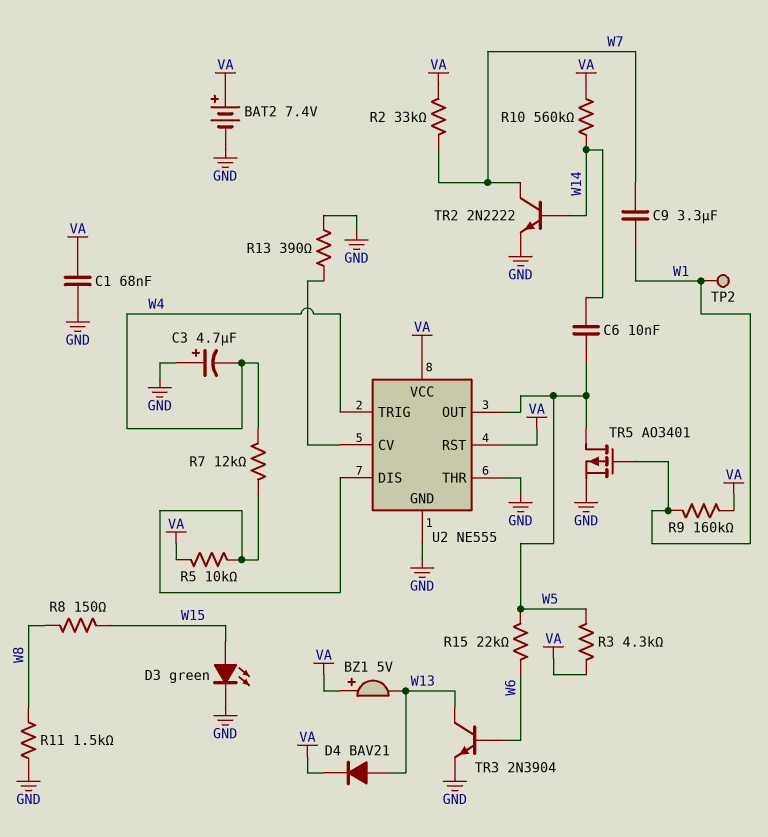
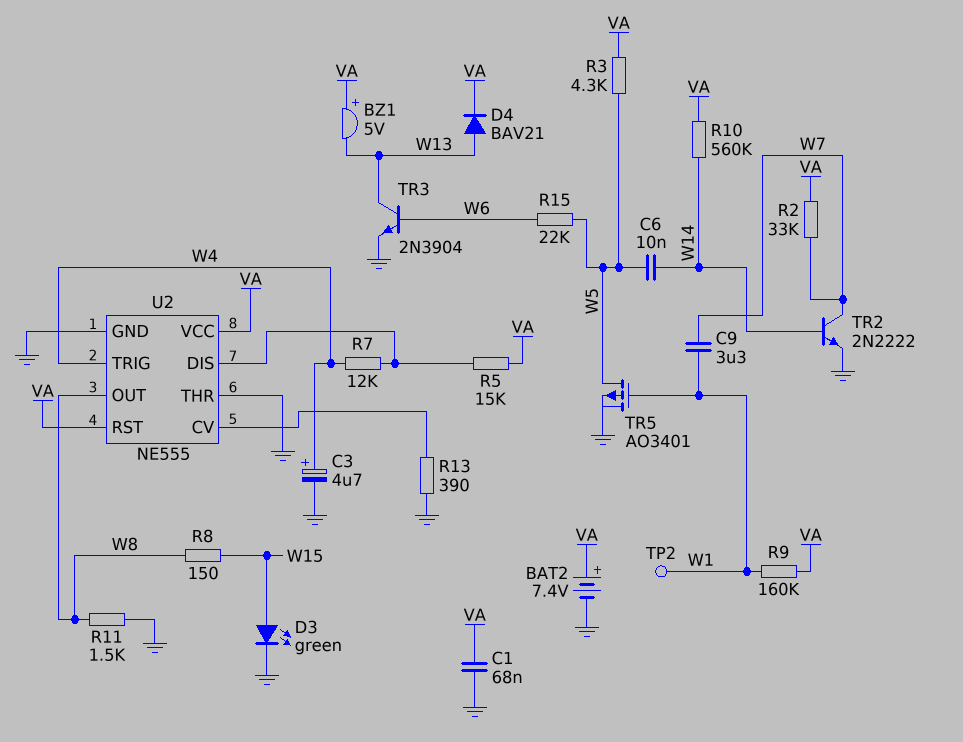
C3: 4.7uF (plus GND, minus W4) -> 4.7uF (plus W4, minus GND)
R5: 10k (U2/DIS, VA) -> 15k (U2/DIS, VA)
U2 pin OUT: W5 -> W8

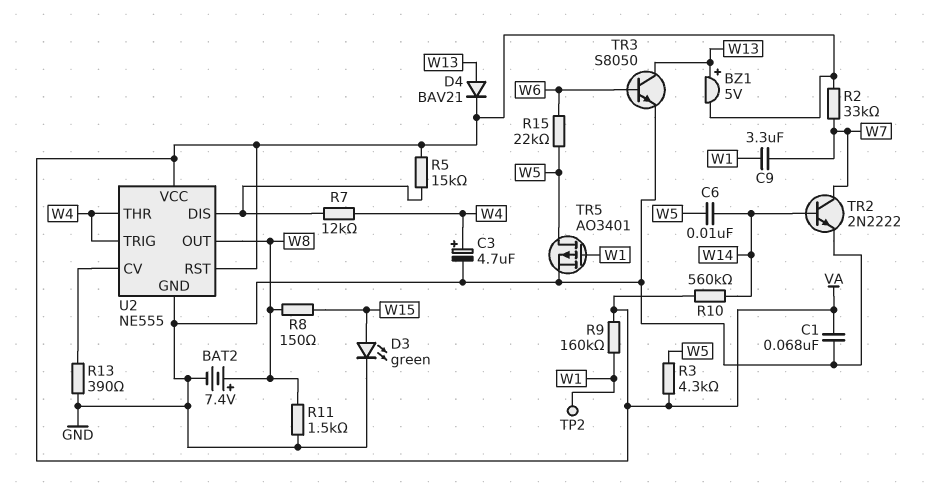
BAT2: 7.4V (plus VA, minus GND) -> 7.4V (plus W8, minus GND)
BZ1: buzzer 5V (plus VA, minus W13) -> buzzer 5V (plus W13, minus VA)
TR3: NPN 2N3904 (B W6, C W13, E GND) -> NPN S8050 (B W6, C W13, E GND)
U2 pin THR: GND -> W4

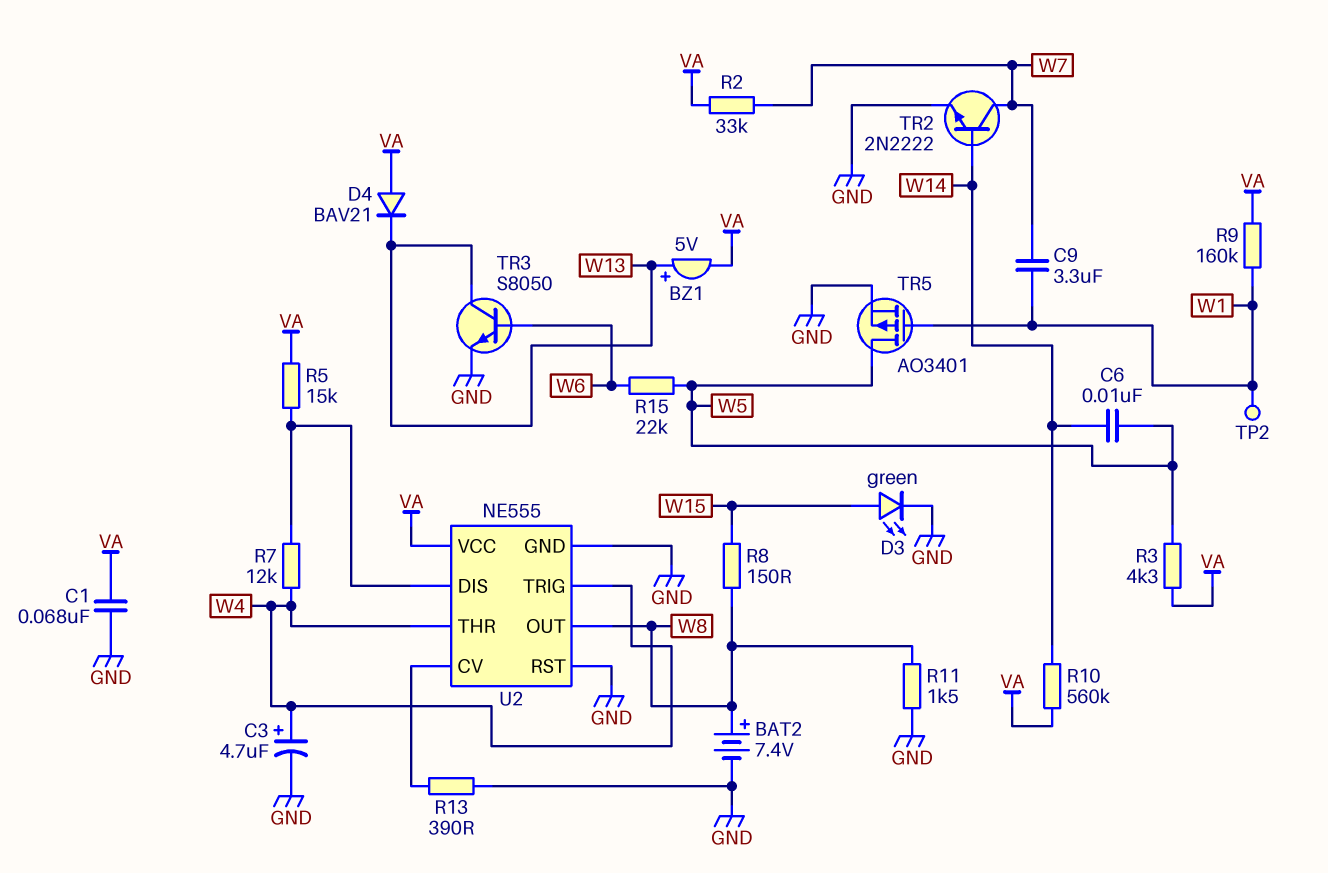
D4: diode BAV21 (A W13, K VA) -> diode BAV21 (A VA, K W13)
U2 pin RST: VA -> GND

